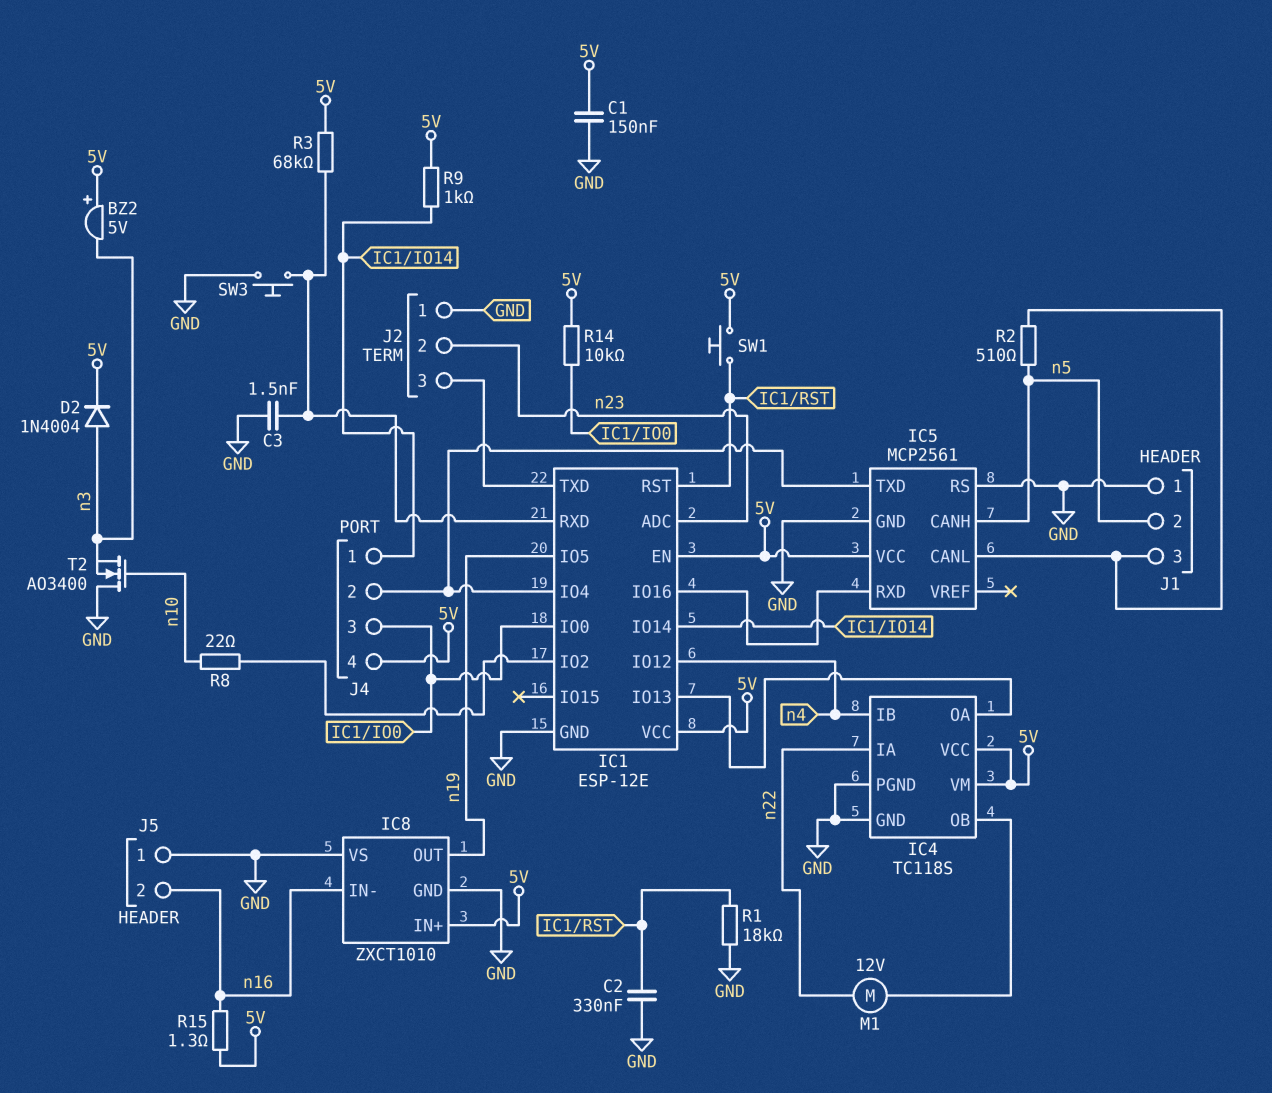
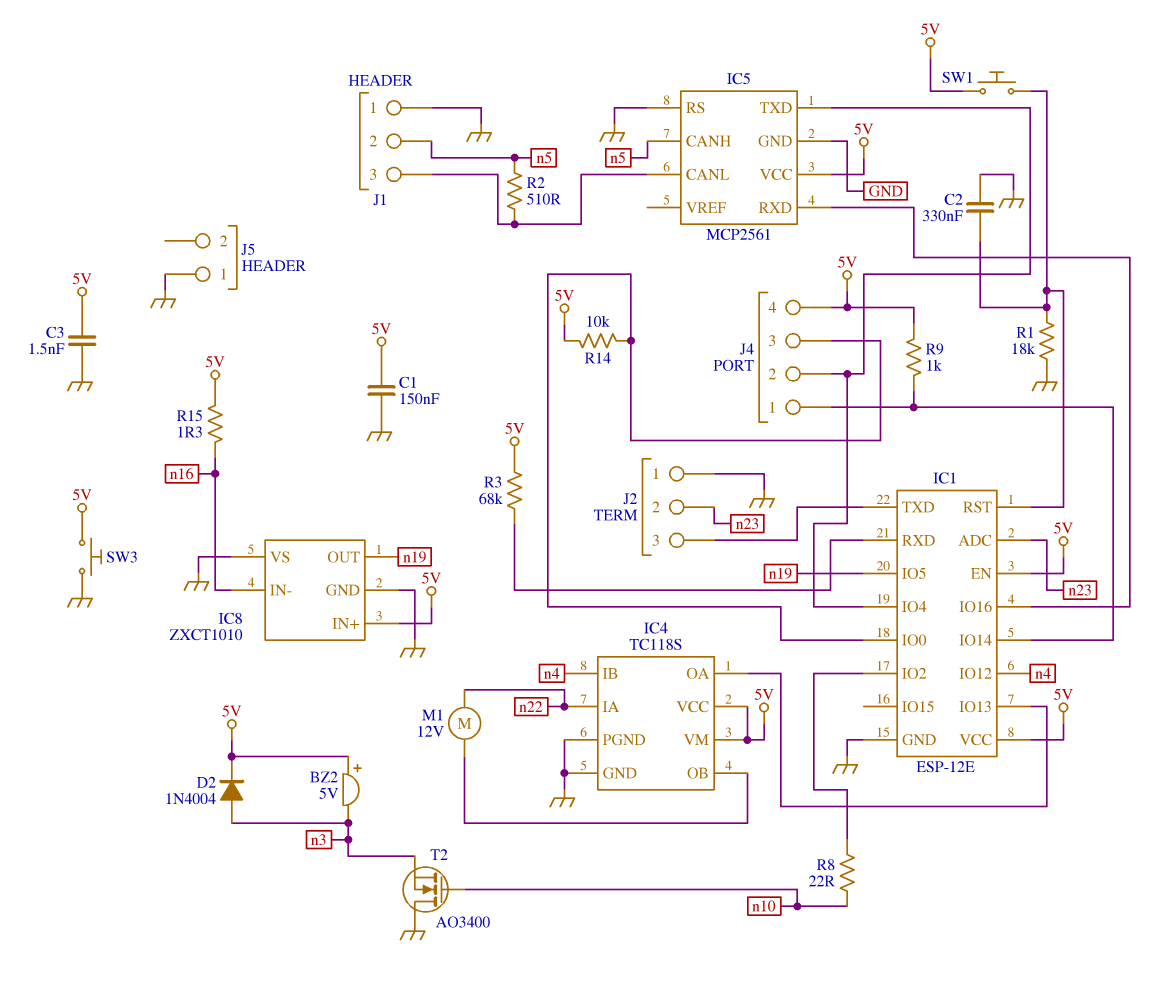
C3: 1.5nF (GND, IC1/RXD) -> 1.5nF (5V, GND)
J5 pin 2: n16 -> none
SW3: button (GND, IC1/RXD) -> button (5V, GND)

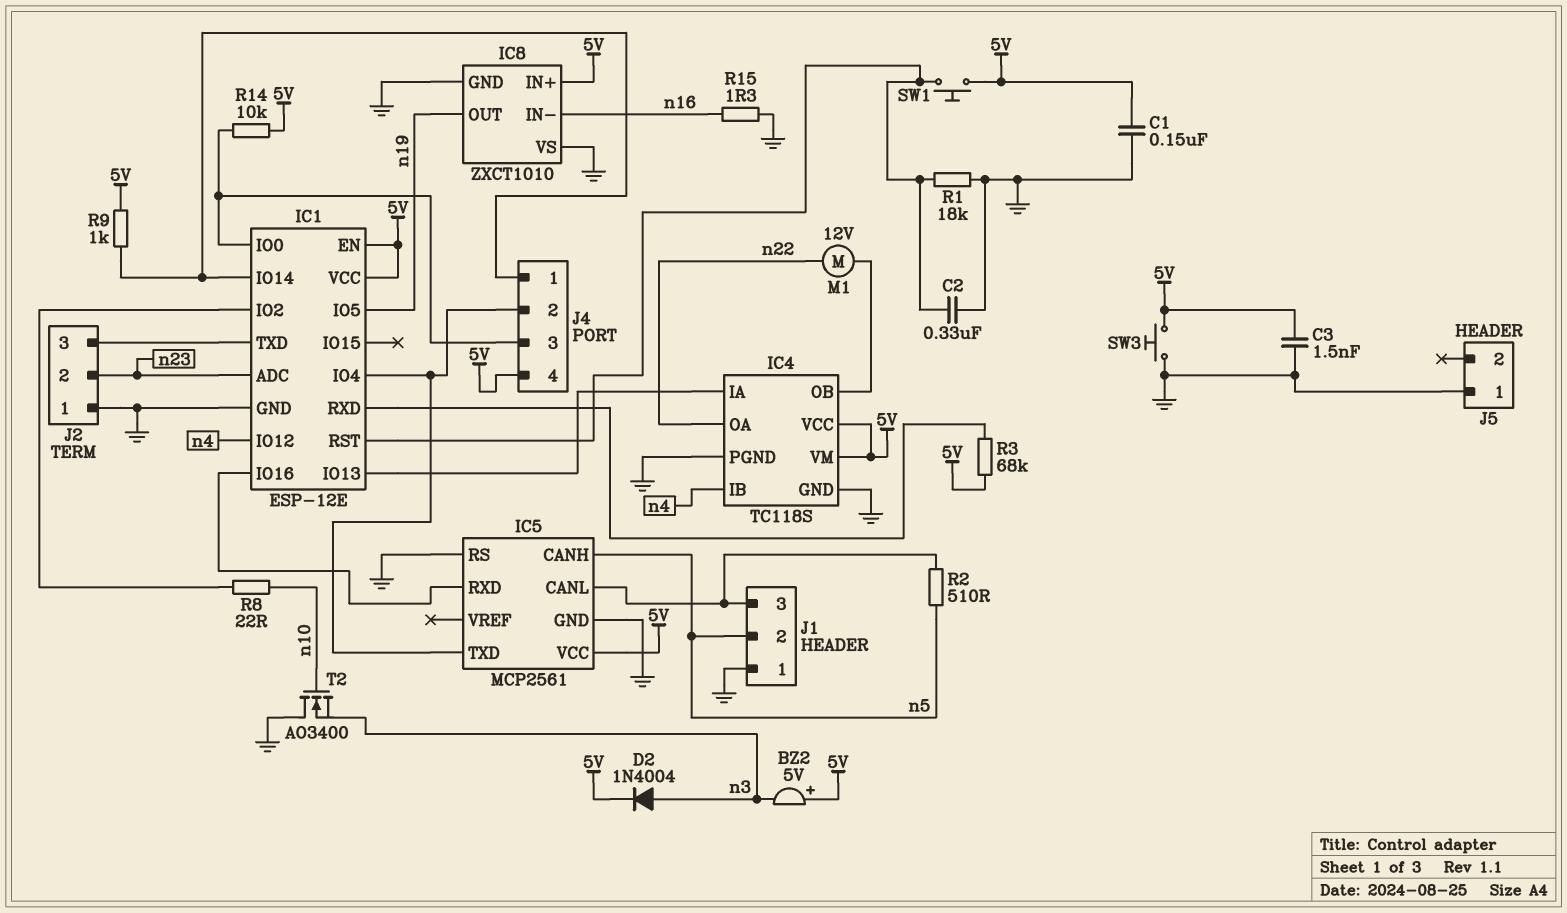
IC4 pin IA: n22 -> IC1/IO13
IC4 pin OA: IC1/IO13 -> n22
R15: 1.3 (5V, n16) -> 1.3 (GND, n16)

